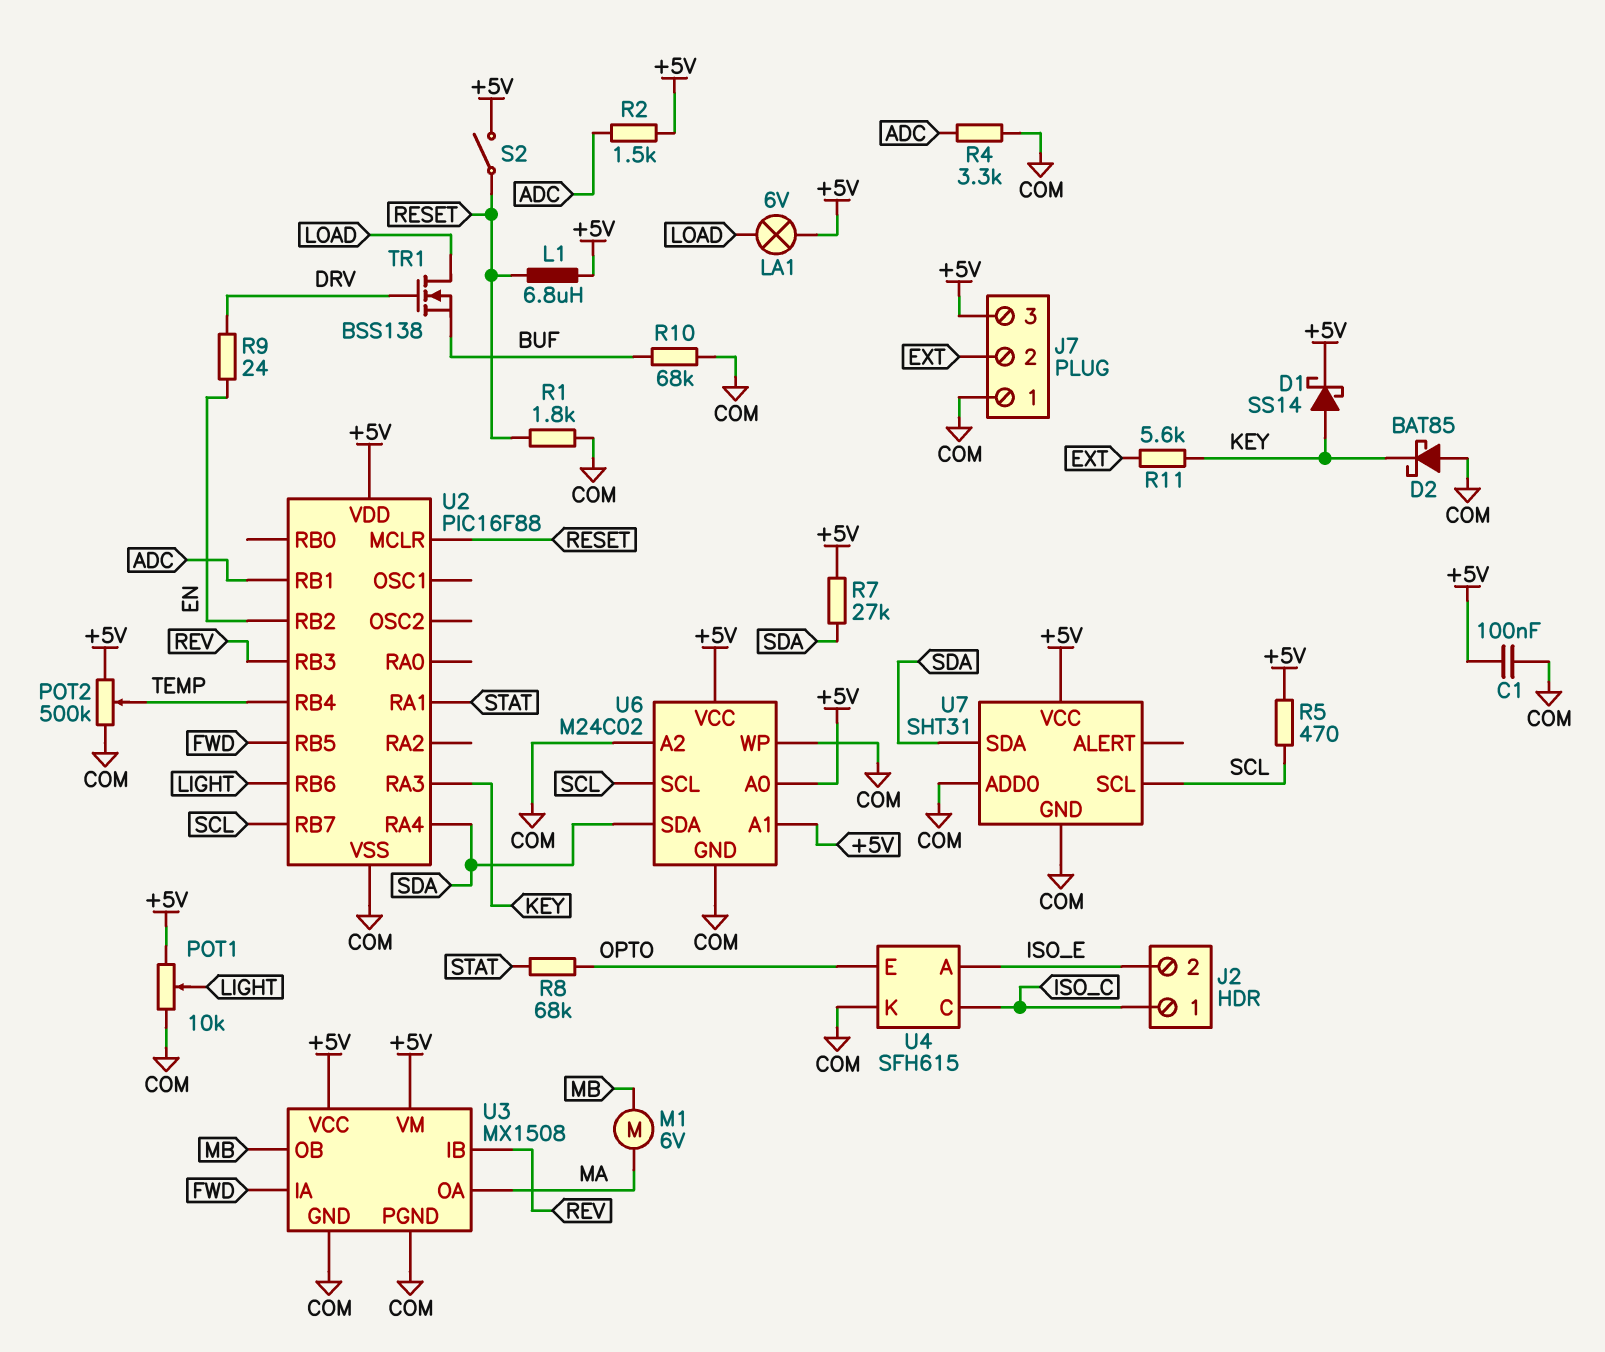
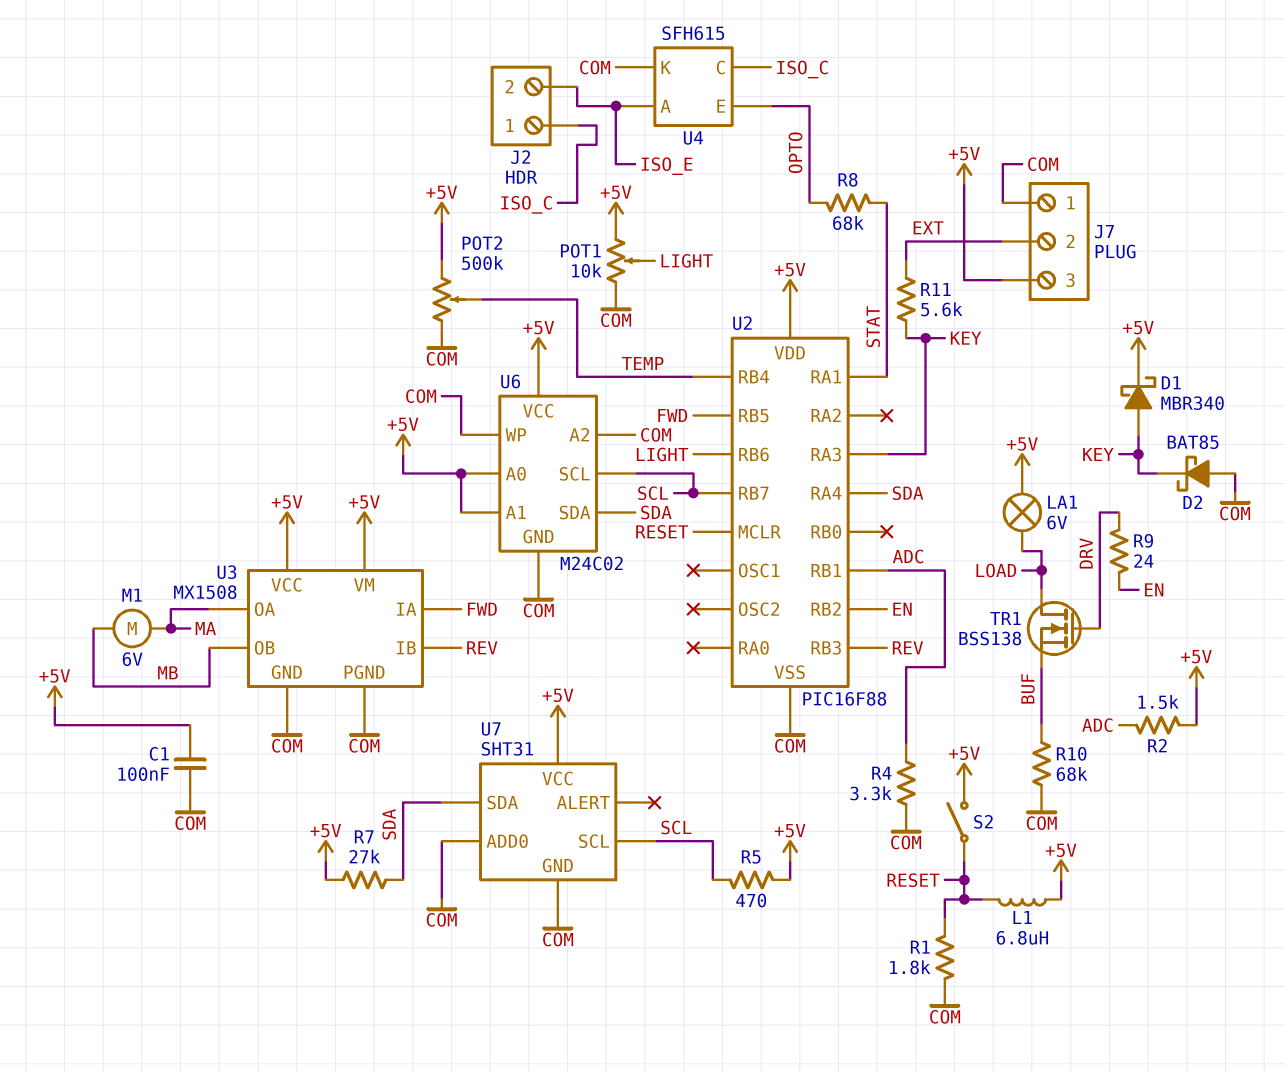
D1: schottky SS14 (A KEY, K +5V) -> schottky MBR340 (A KEY, K +5V)

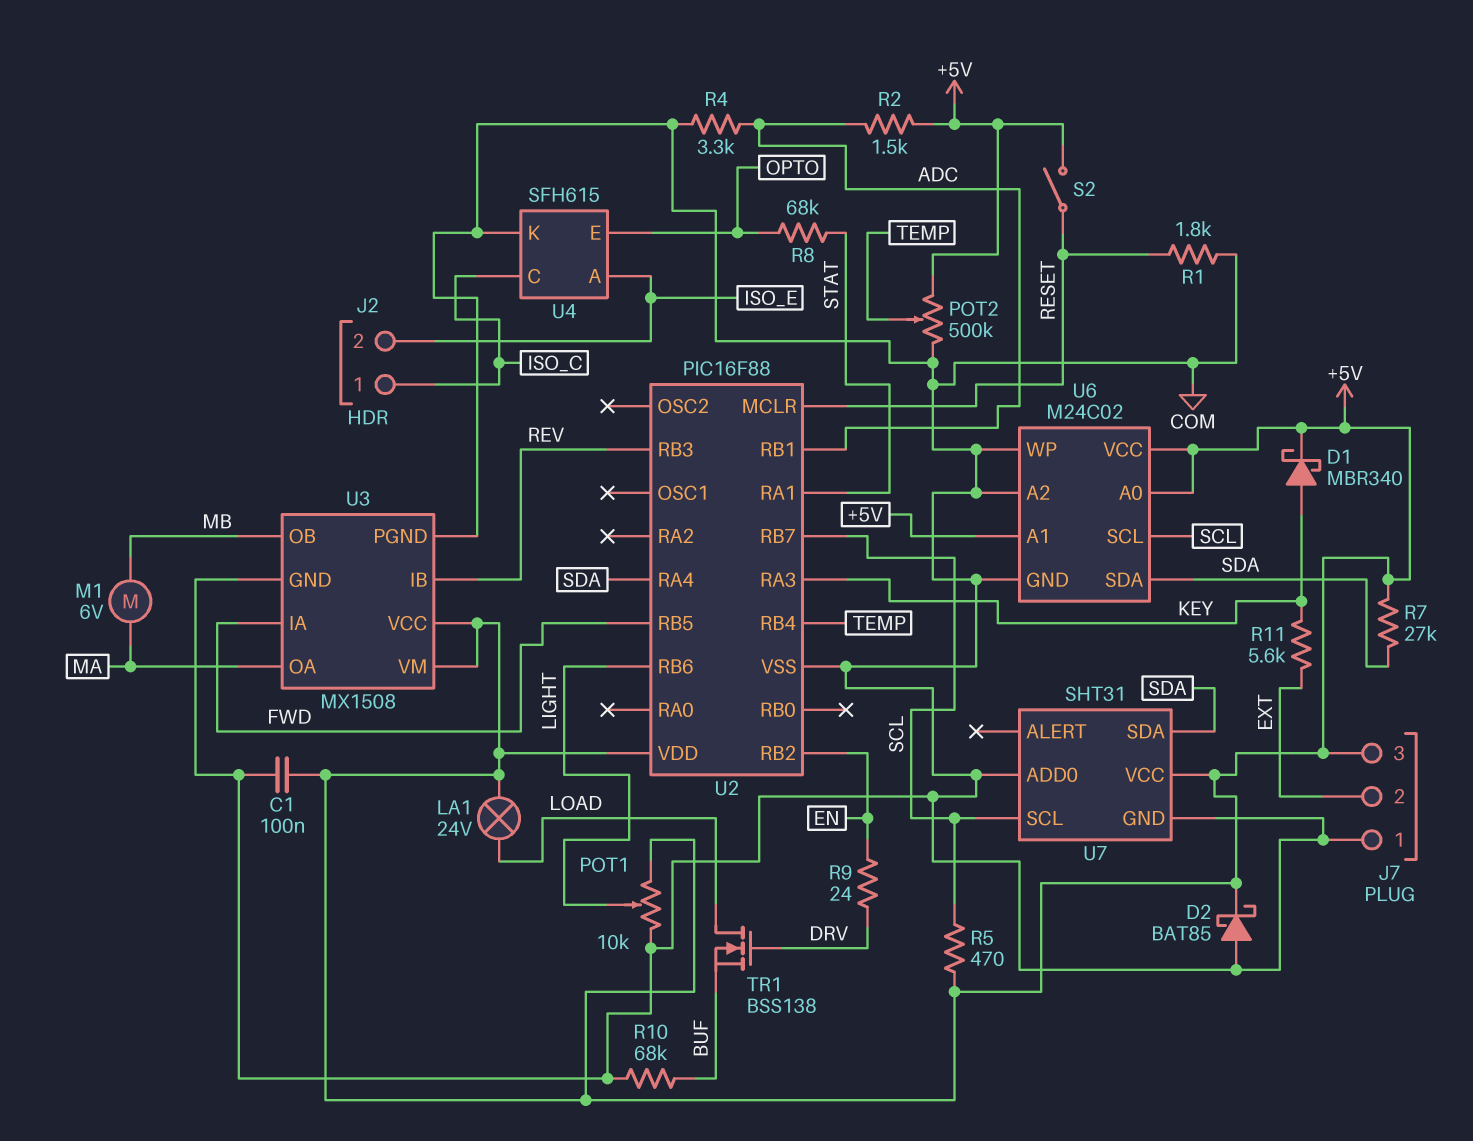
D2: schottky BAT85 (A COM, K KEY) -> schottky BAT85 (A COM, K +5V)
L1: 6.8uH (+5V, RESET) -> none
LA1: lamp 6V (+5V, LOAD) -> lamp 24V (+5V, LOAD)

